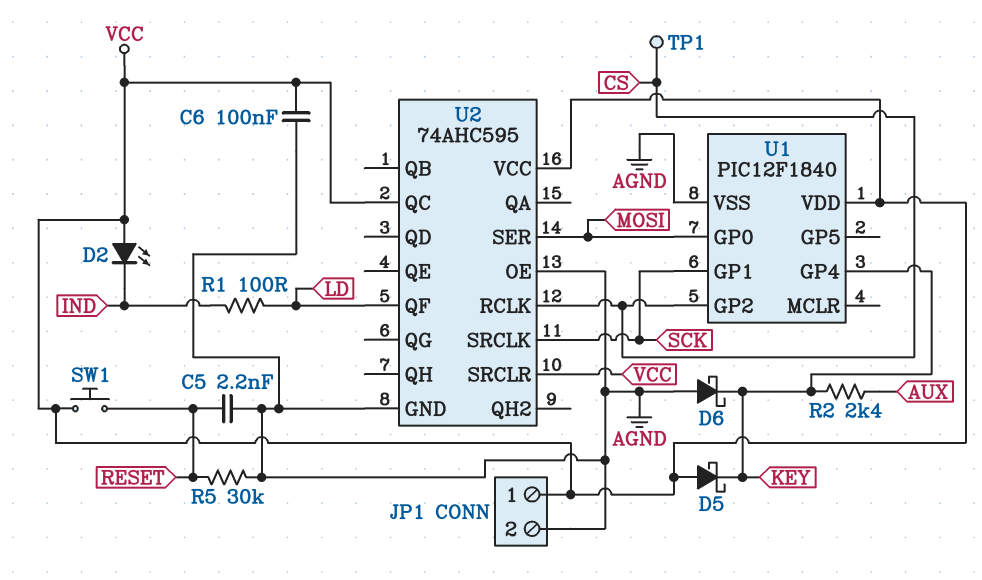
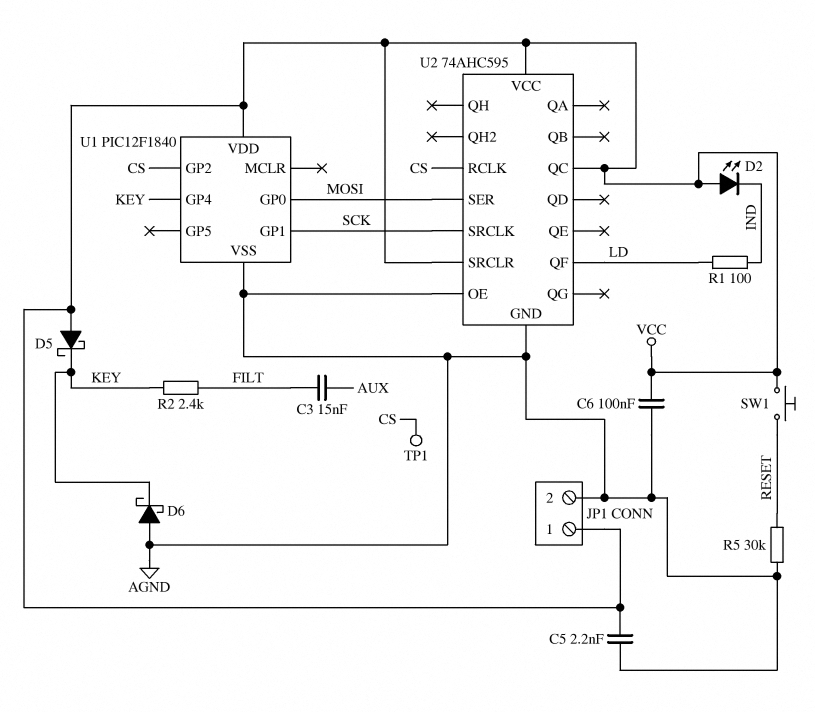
C3: none -> 15nF (AUX, FILT)
C5: 2.2nF (AGND, RESET) -> 2.2nF (AGND, VCC)
R2: 2.4k (AUX, KEY) -> 2.4k (FILT, KEY)

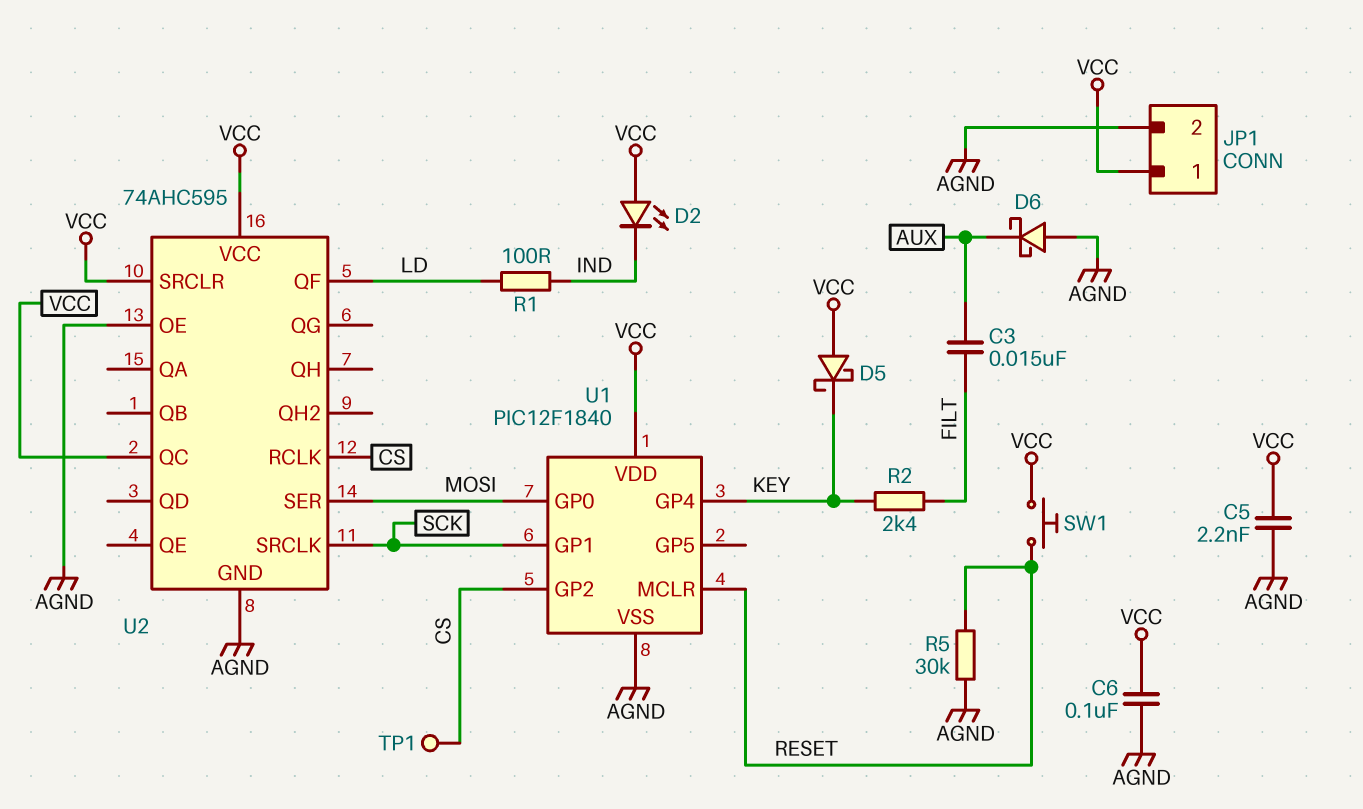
D6: schottky (A AGND, K KEY) -> schottky (A AGND, K AUX)
U1 pin MCLR: none -> RESET

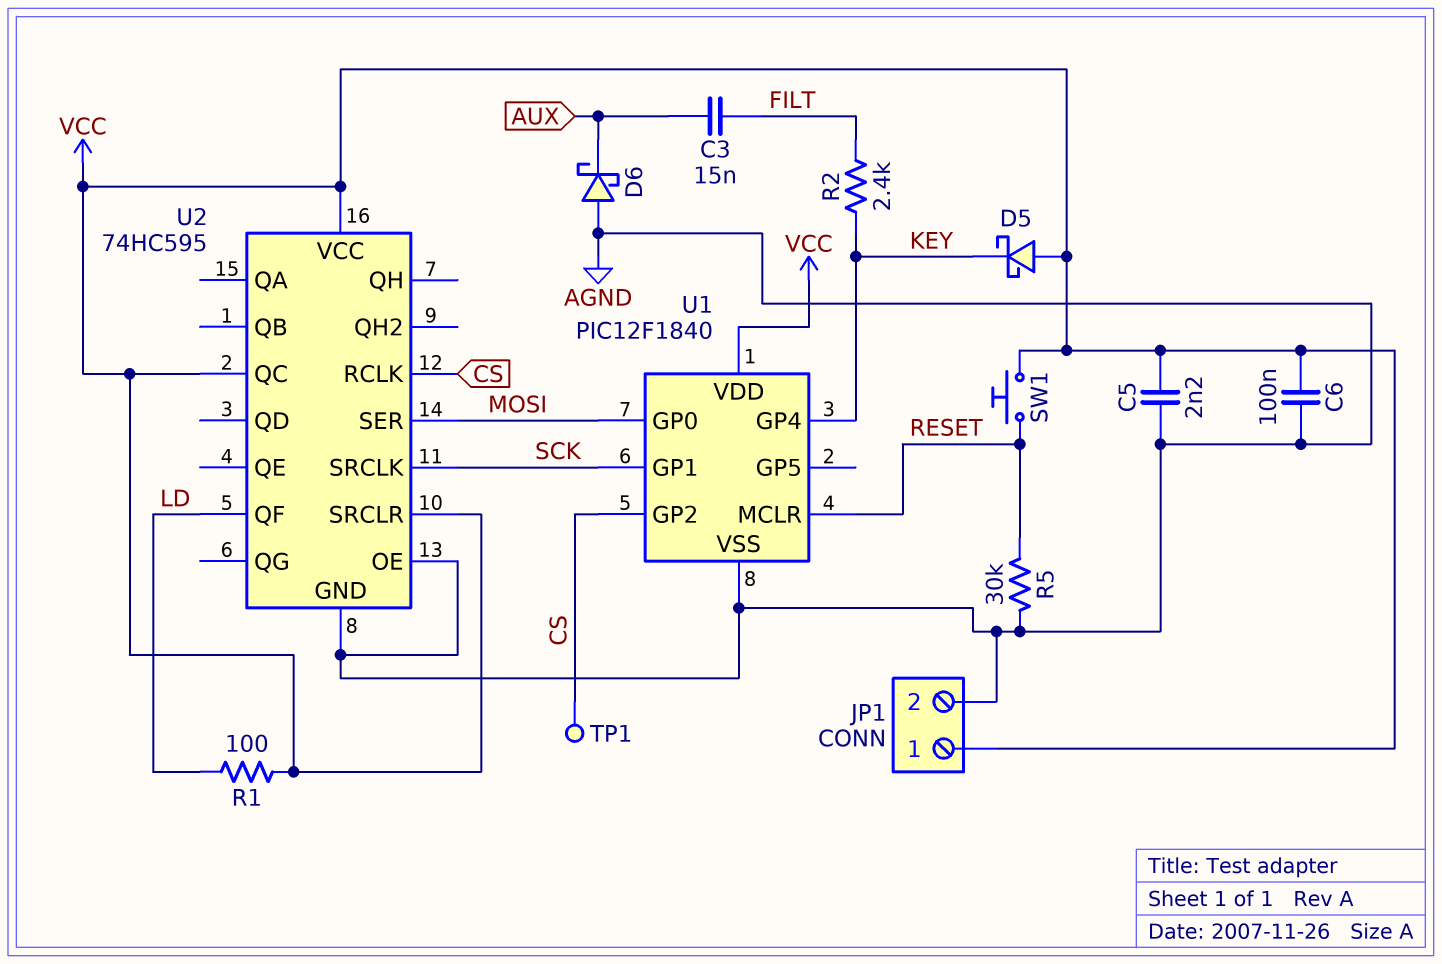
D2: LED (A VCC, K IND) -> none
R1: 100 (IND, LD) -> 100 (LD, VCC)
U2: 74AHC595 -> 74HC595

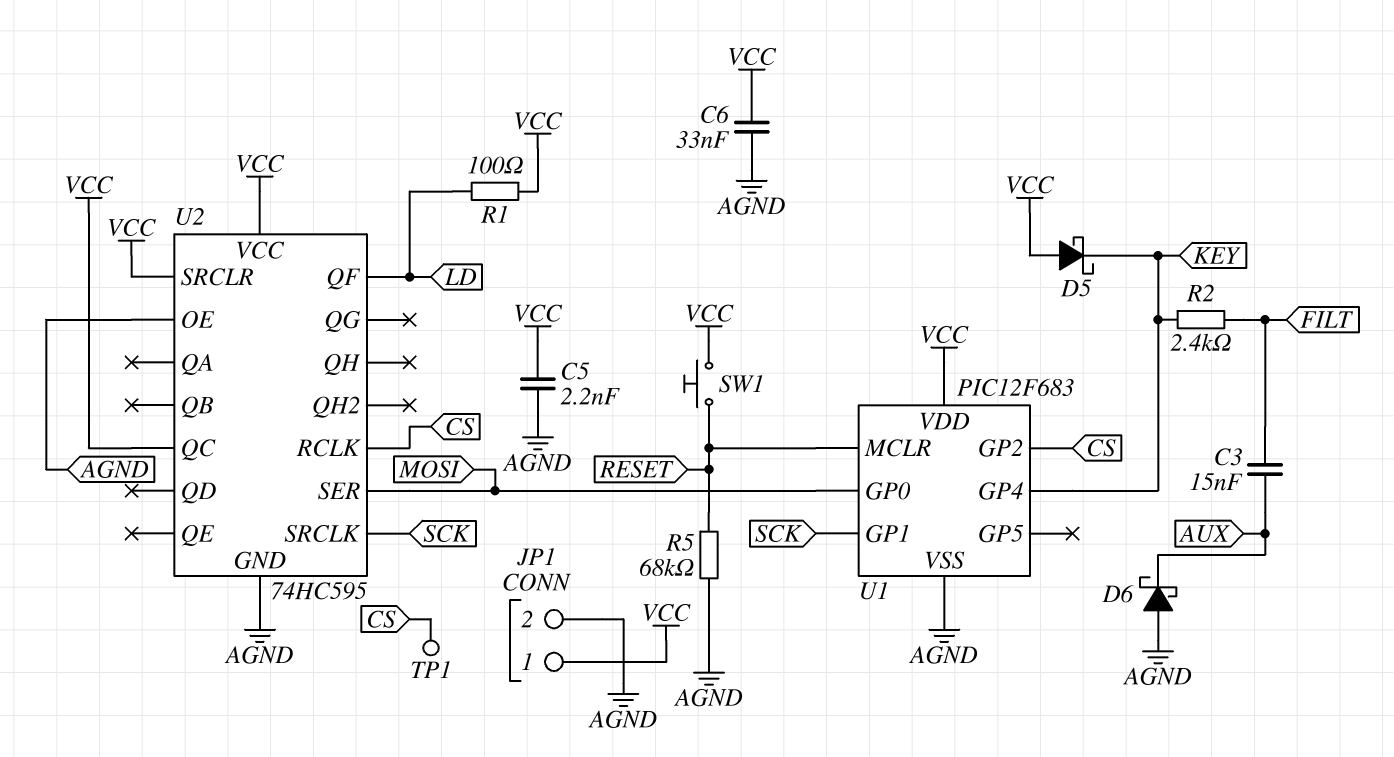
C6: 100nF (AGND, VCC) -> 33nF (AGND, VCC)
R5: 30k (AGND, RESET) -> 68k (AGND, RESET)
U1: PIC12F1840 -> PIC12F683

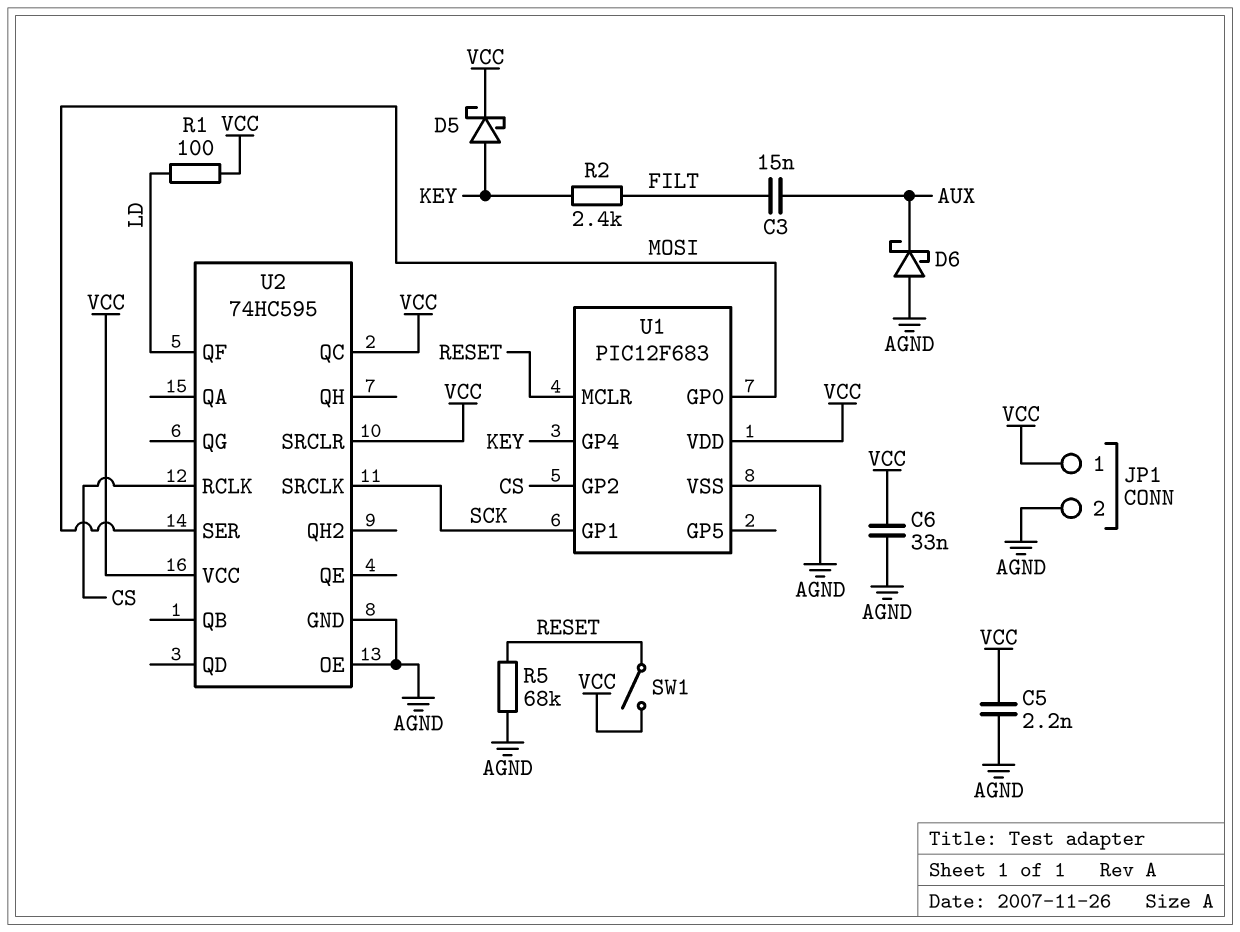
D5: schottky (A VCC, K KEY) -> schottky (A KEY, K VCC)
SW1: button (RESET, VCC) -> switch (RESET, VCC)
TP1: test point (CS) -> none

